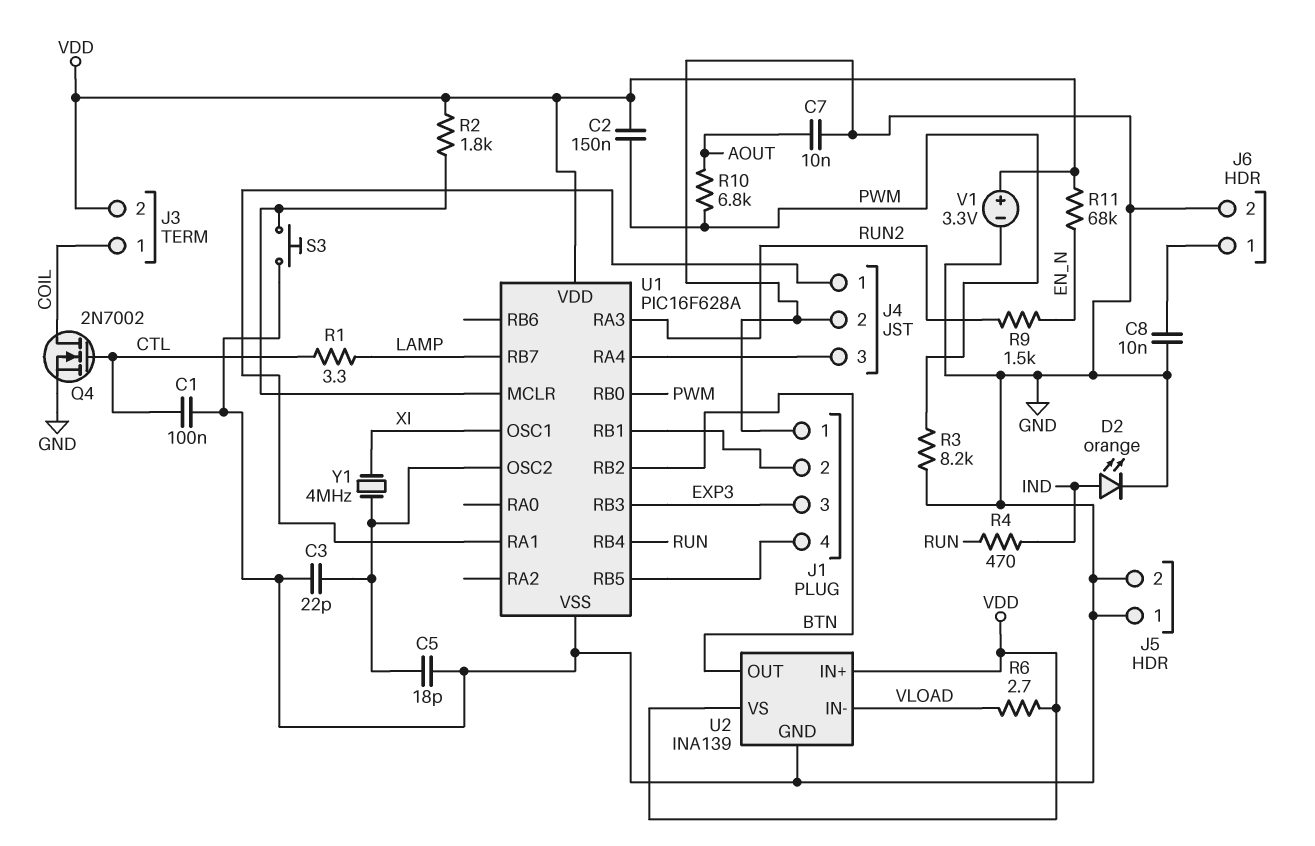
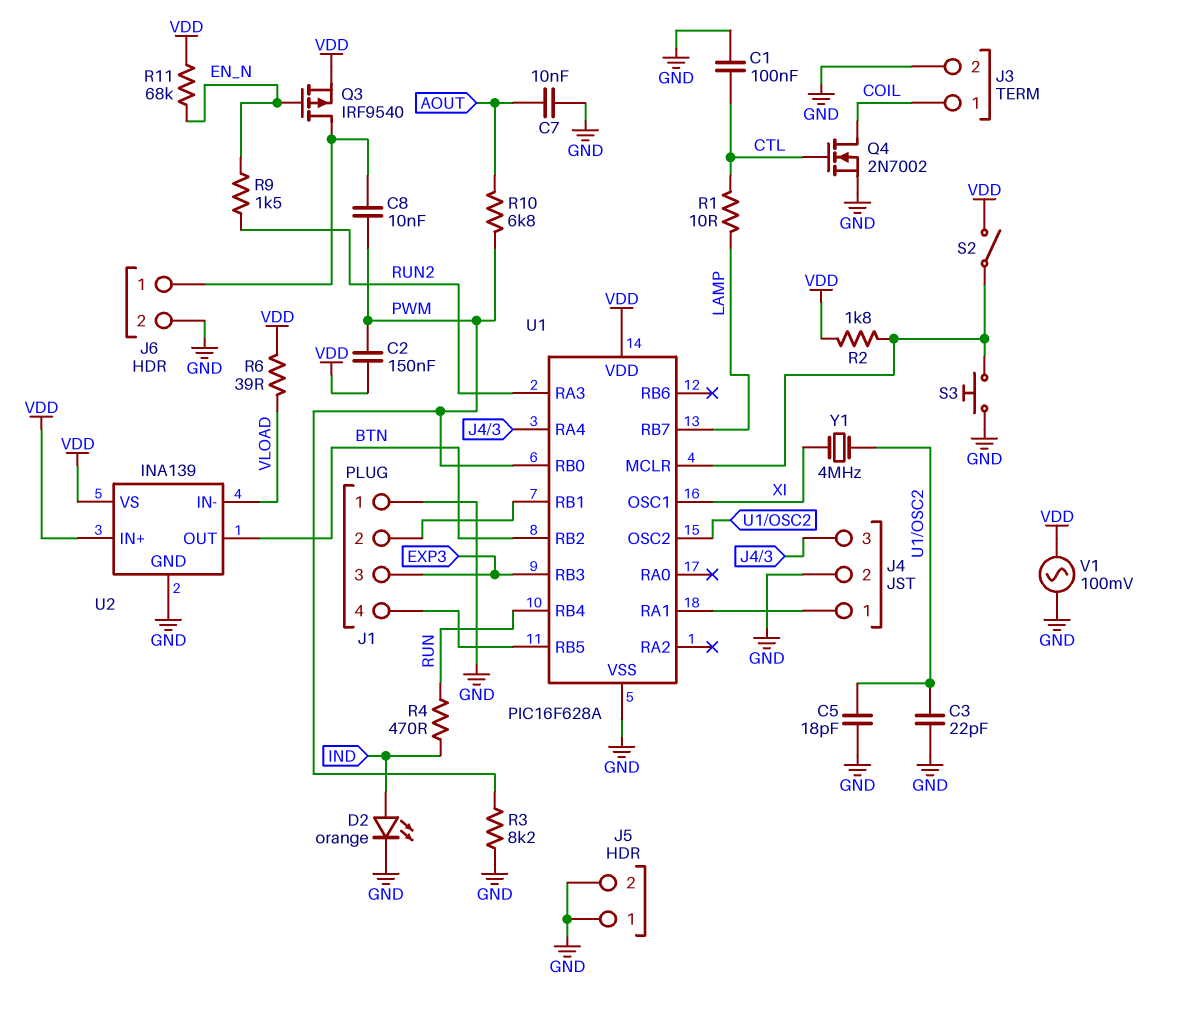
C8: 10nF (GND, J6/1) -> 10nF (J6/1, PWM)
J3 pin 2: VDD -> GND
Q3: none -> PMOS IRF9540 (G EN_N, D J6/1, S VDD)
R1: 3.3 (CTL, LAMP) -> 10 (CTL, LAMP)
R6: 2.7 (VDD, VLOAD) -> 39 (VDD, VLOAD)
S2: none -> switch (U1/MCLR, VDD)
V1: 3.3V (plus VDD, minus GND) -> AC 100mV (GND, VDD)

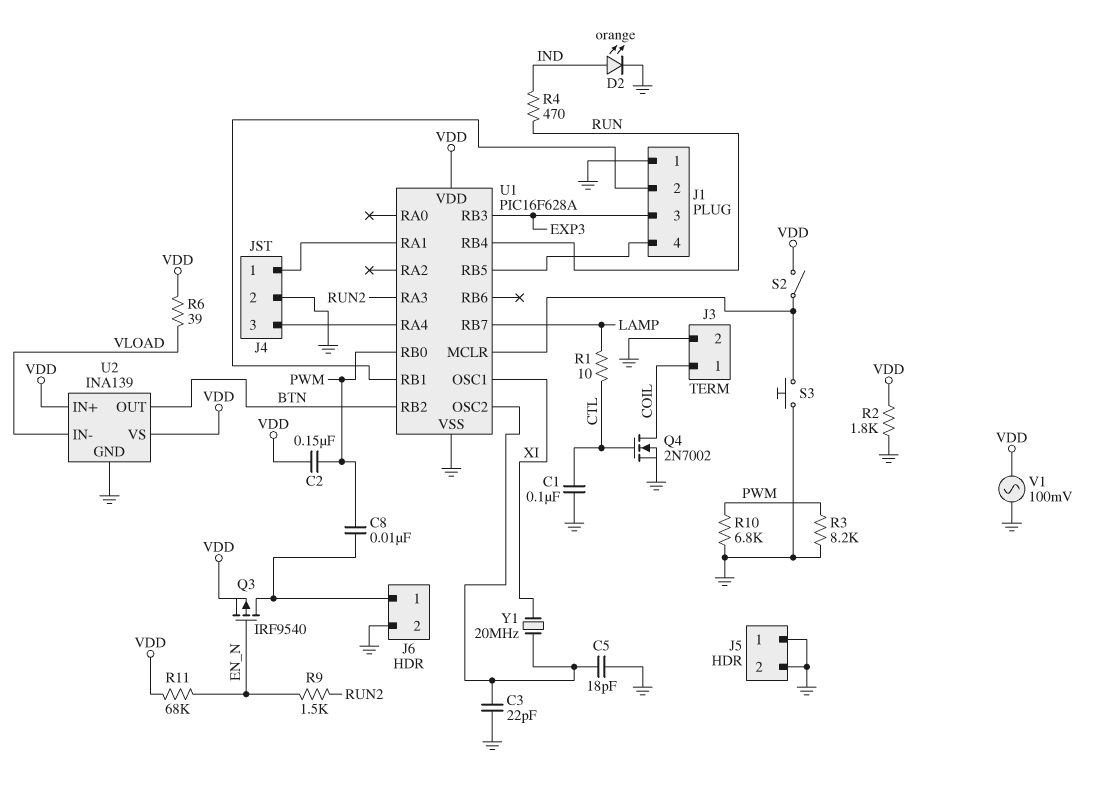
C7: 10nF (AOUT, GND) -> none
R2: 1.8k (U1/MCLR, VDD) -> 1.8k (GND, VDD)
R10: 6.8k (AOUT, PWM) -> 6.8k (GND, PWM)
Y1: 4MHz (U1/OSC2, XI) -> 20MHz (U1/OSC2, XI)

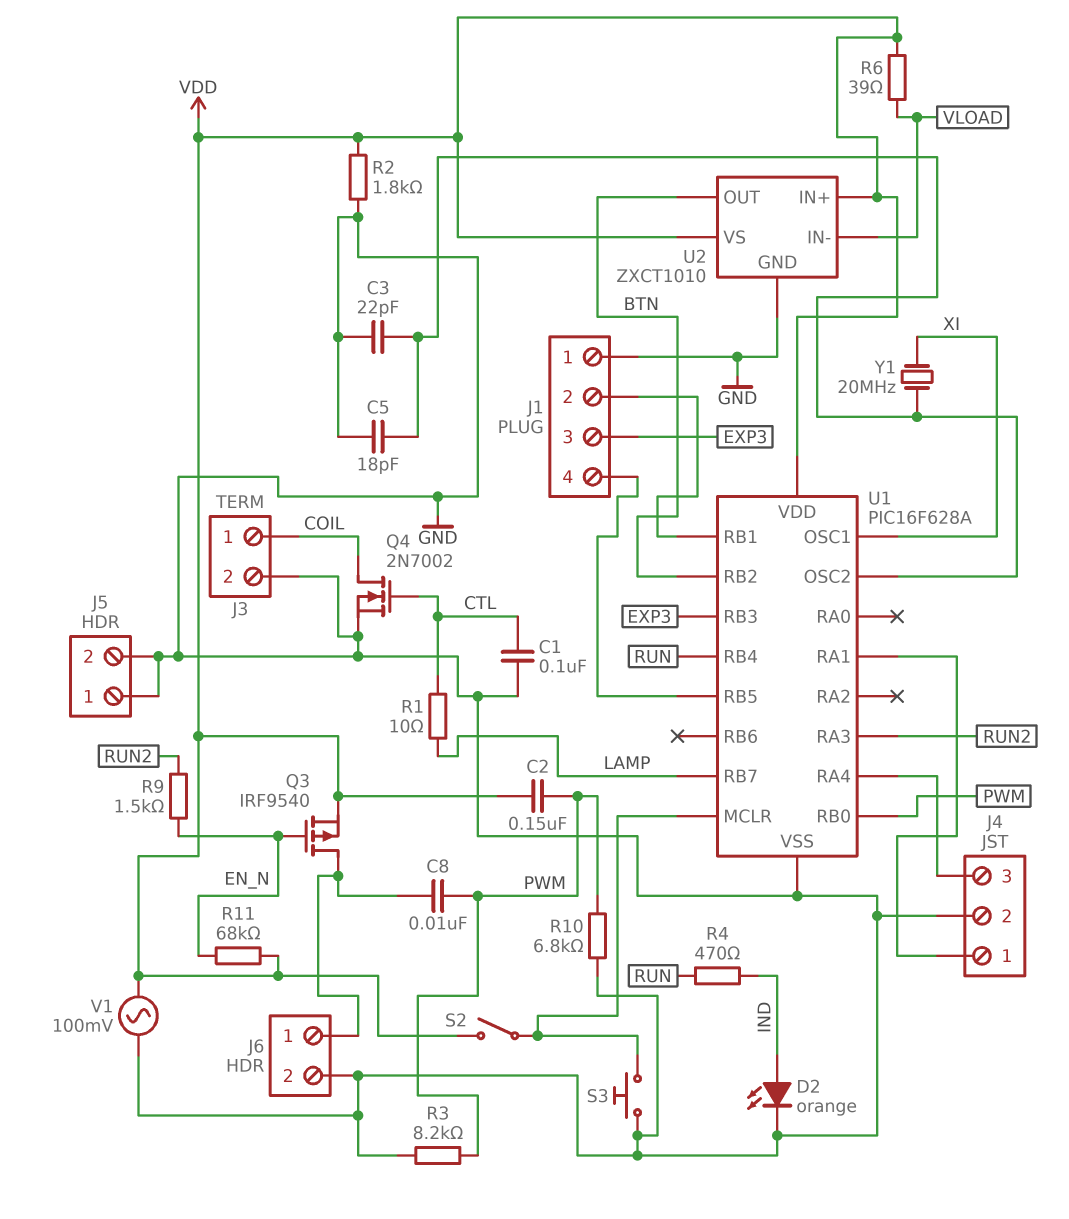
U2: INA139 -> ZXCT1010

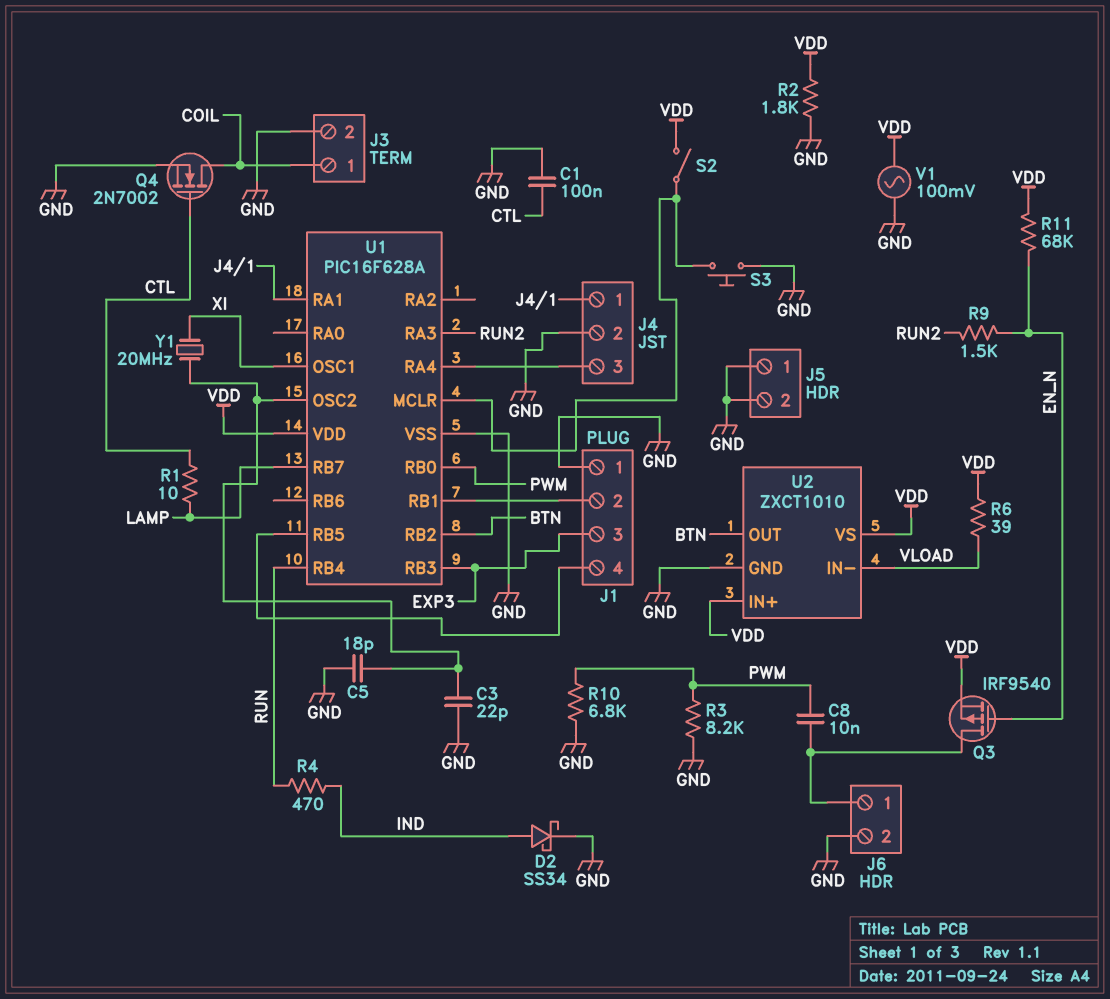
C2: 150nF (PWM, VDD) -> none
D2: LED orange (A IND, K GND) -> schottky SS34 (A IND, K GND)

